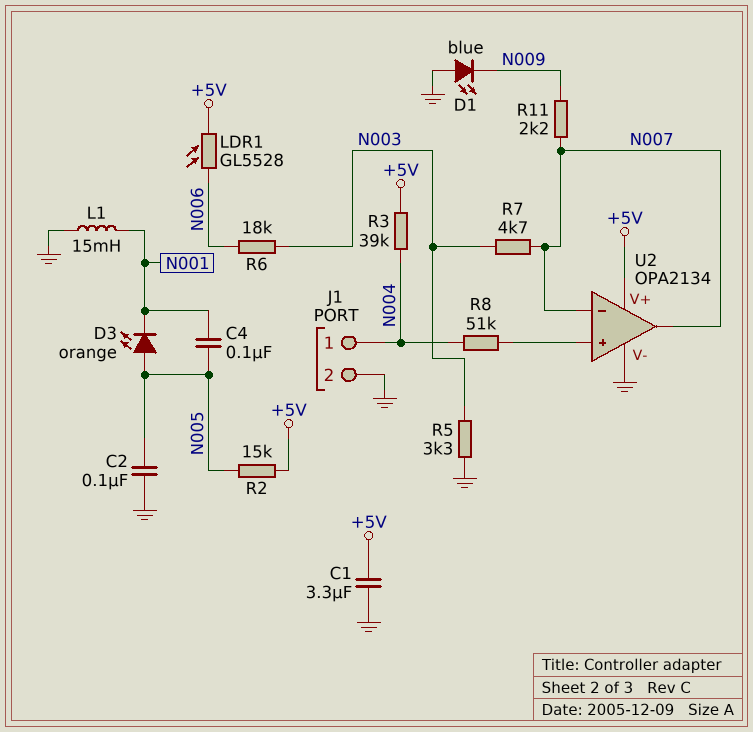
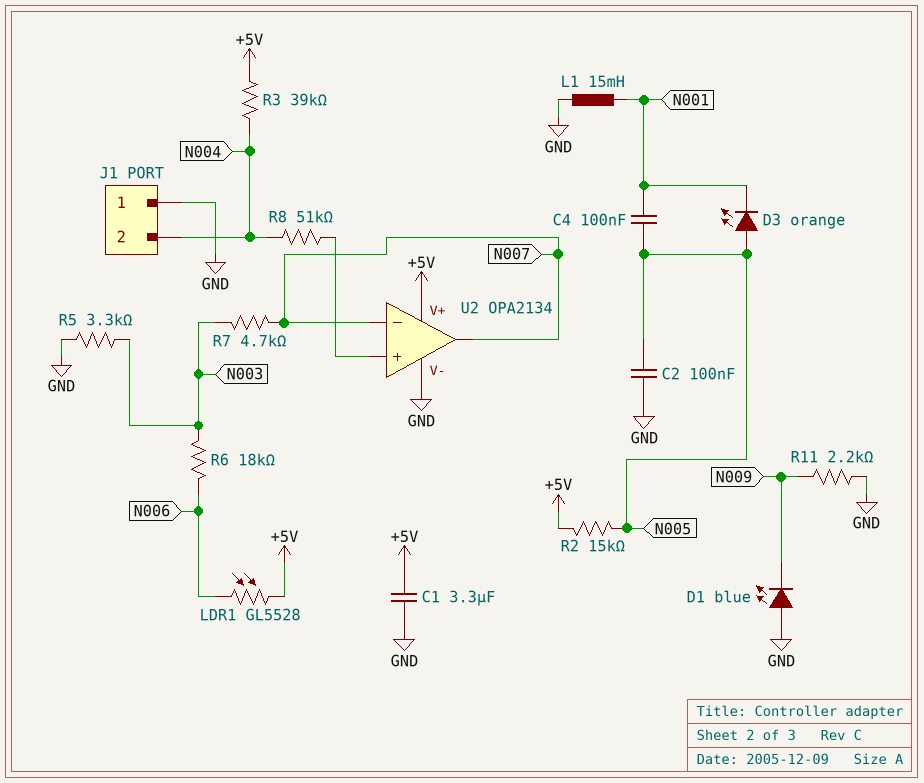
J1 pin 1: N004 -> GND
J1 pin 2: GND -> N004
R11: 2.2k (N007, N009) -> 2.2k (GND, N009)

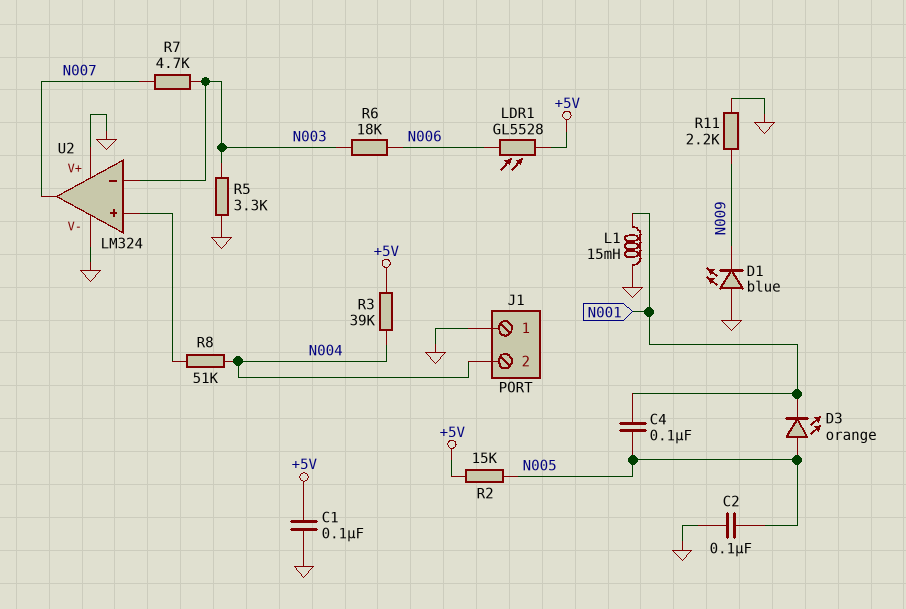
C1: 3.3uF (+5V, GND) -> 100nF (+5V, GND)
U2: OPA2134 -> LM324
U2 pin V+: +5V -> GND
U2 pin in-: N007 -> N003

